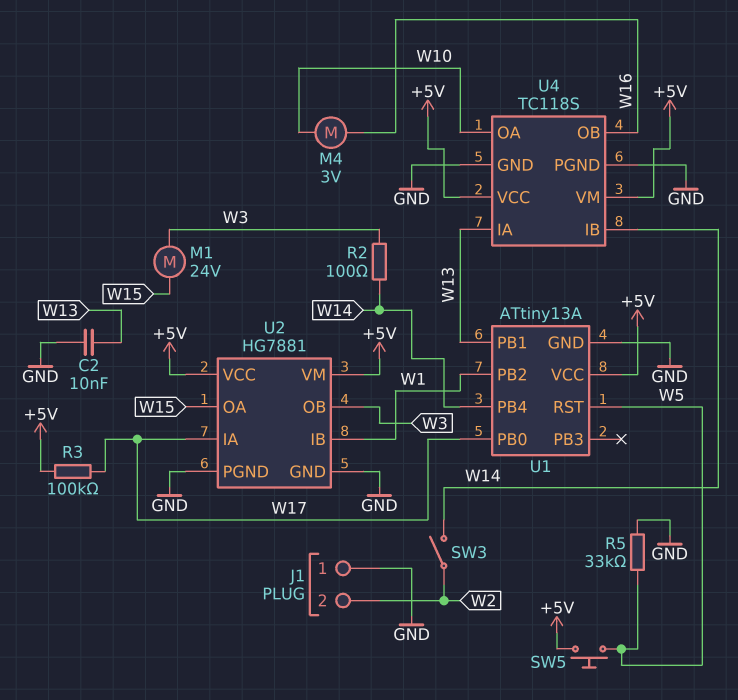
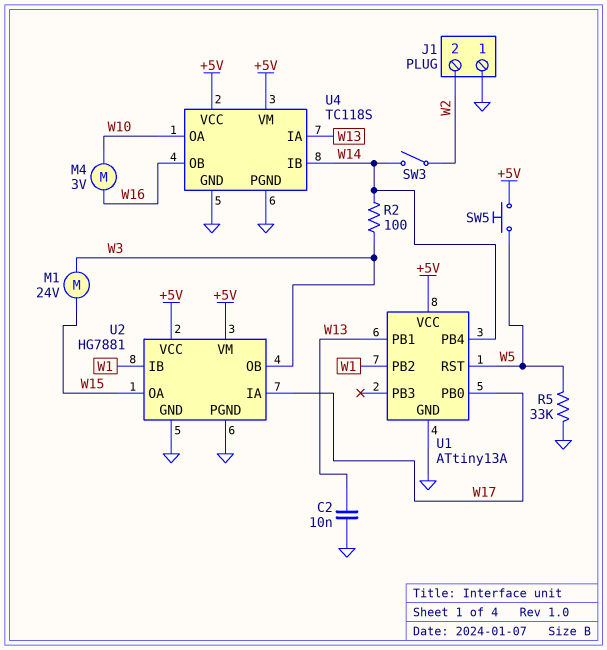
R3: 100k (+5V, W17) -> none

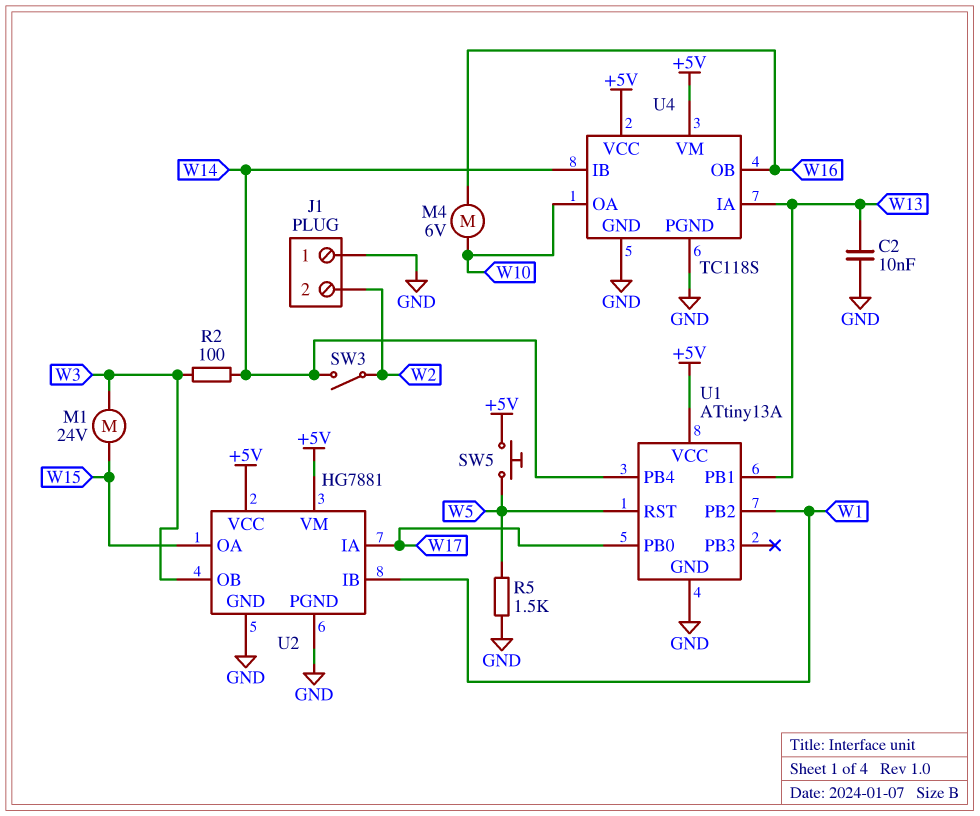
M4: motor 3V (W10, W16) -> motor 6V (W10, W16)
R5: 33k (GND, W5) -> 1.5k (GND, W5)

